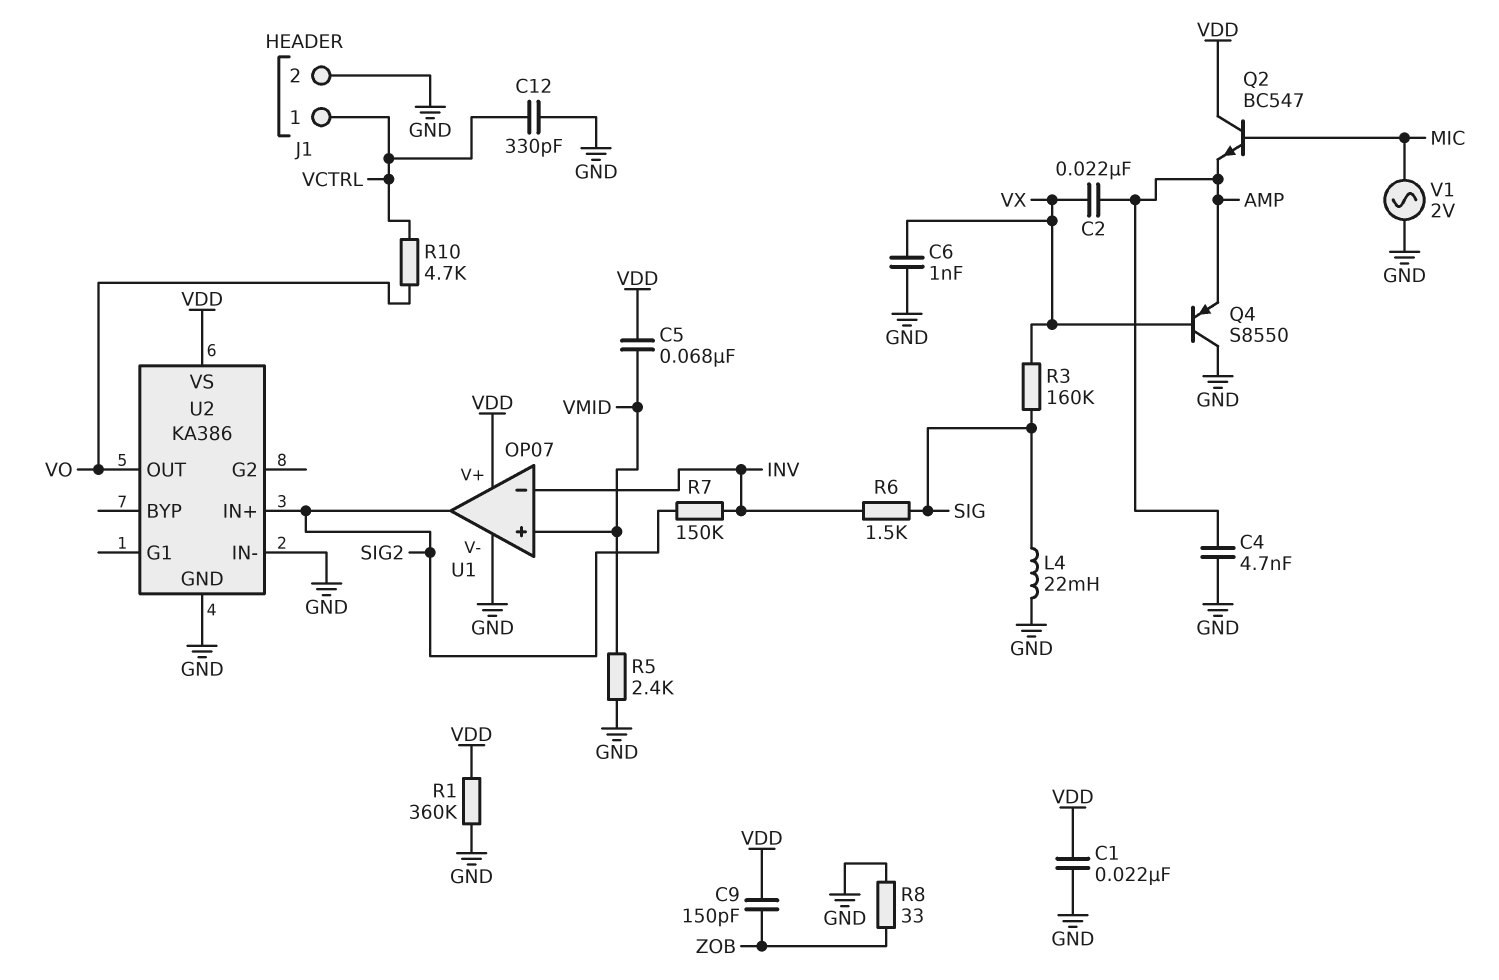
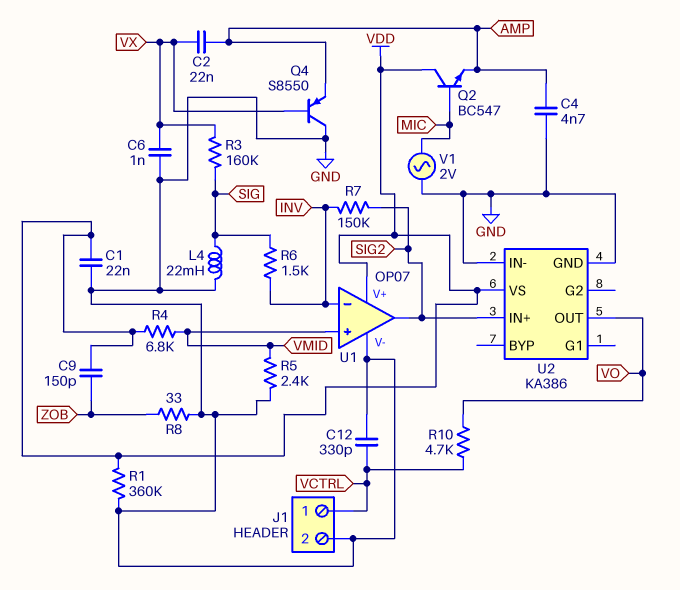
C5: 68nF (VDD, VMID) -> none
R4: none -> 6.8k (VDD, VMID)

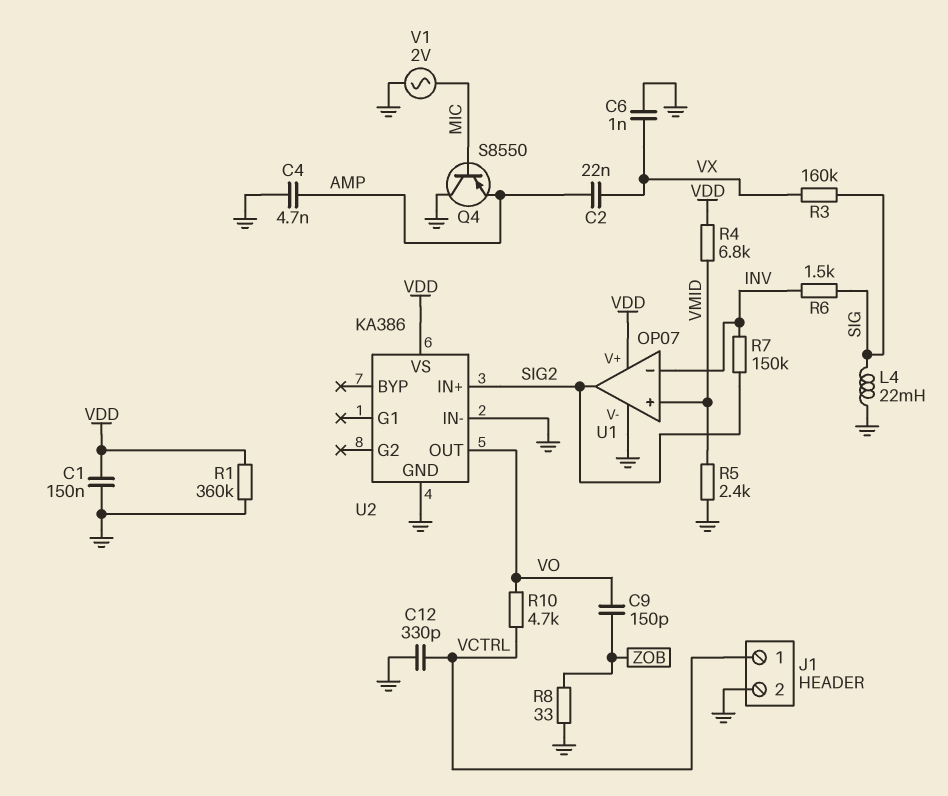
C1: 22nF (GND, VDD) -> 150nF (GND, VDD)
C9: 150pF (VDD, ZOB) -> 150pF (VO, ZOB)
Q2: NPN BC547 (B MIC, C VDD, E AMP) -> none
Q4: PNP S8550 (B VX, C GND, E AMP) -> PNP S8550 (B MIC, C GND, E AMP)

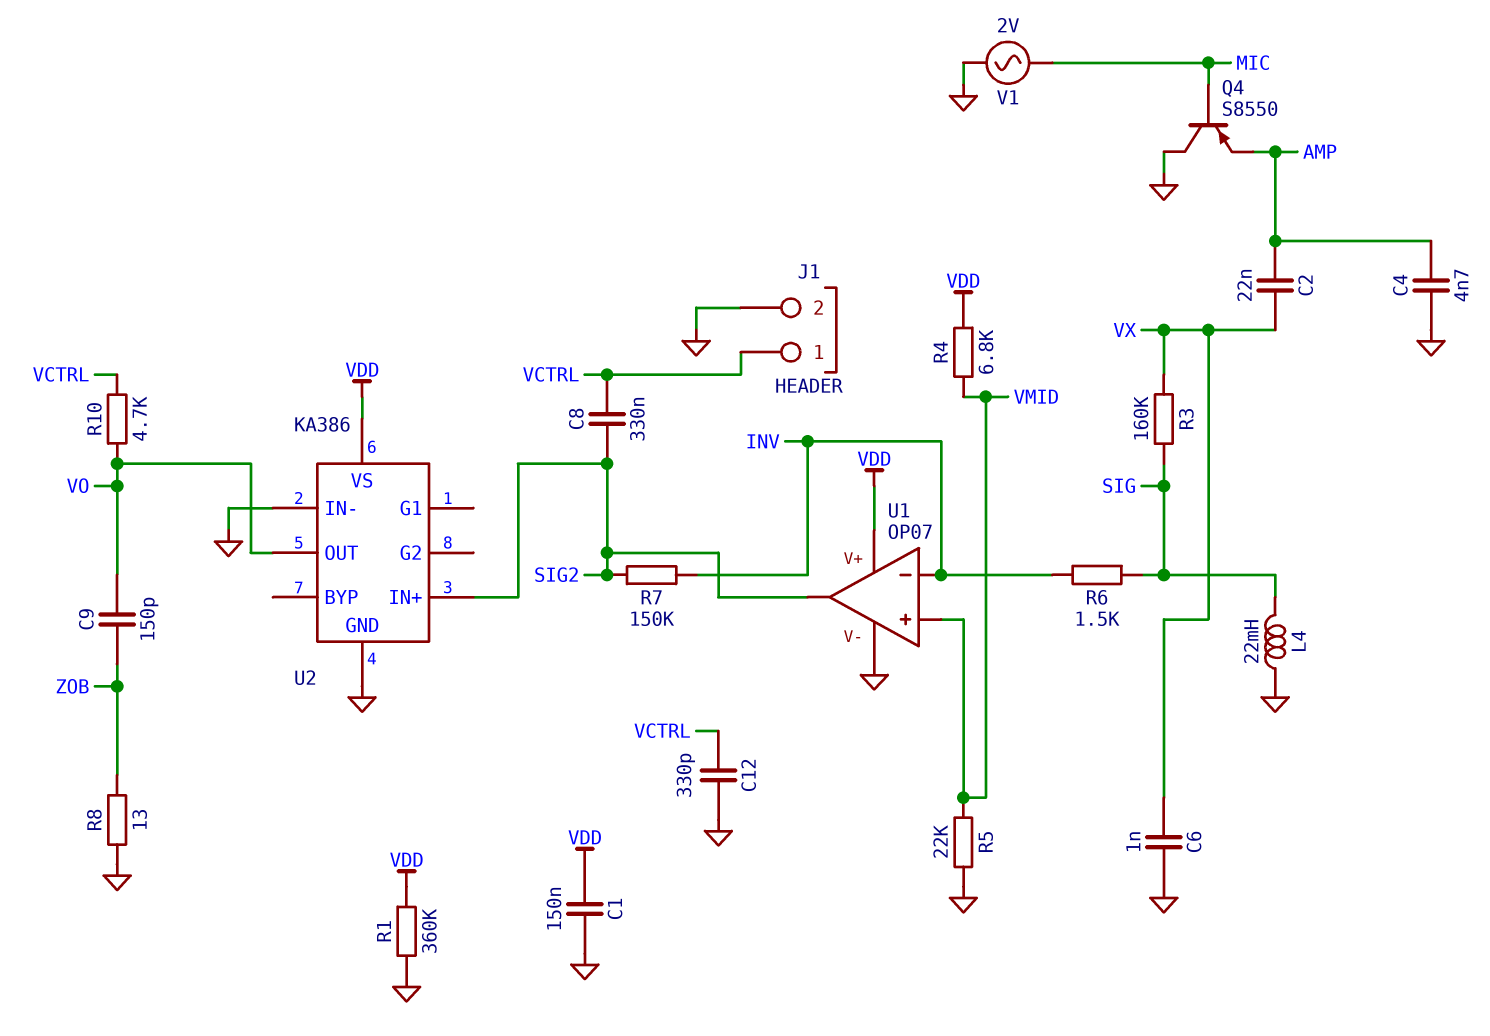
C8: none -> 330nF (SIG2, VCTRL)
R5: 2.4k (GND, VMID) -> 22k (GND, VMID)
R8: 33 (GND, ZOB) -> 13 (GND, ZOB)

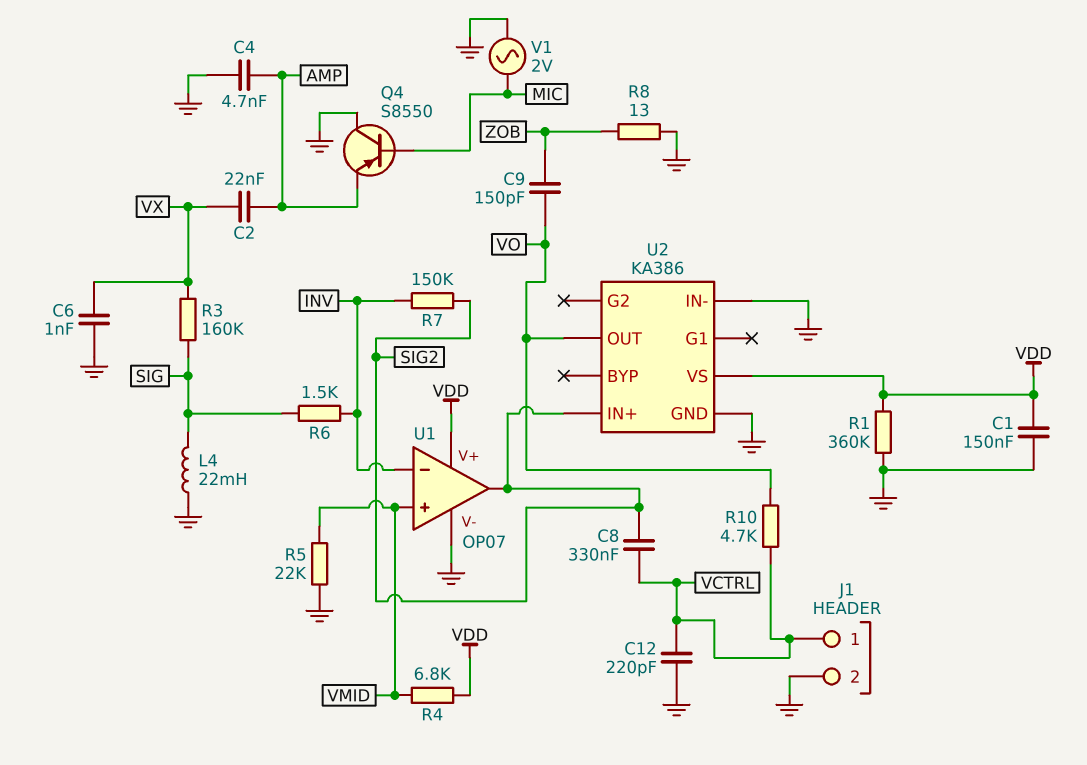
C12: 330pF (GND, VCTRL) -> 220pF (GND, VCTRL)

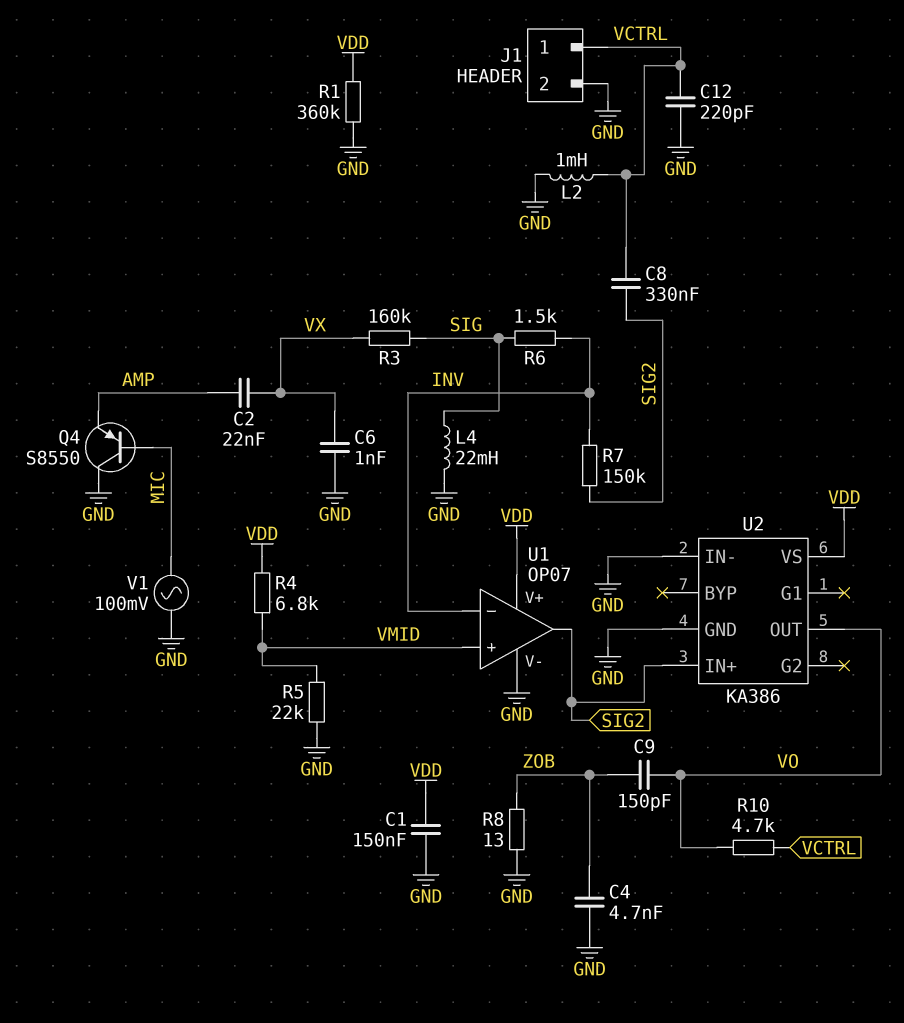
C4: 4.7nF (AMP, GND) -> 4.7nF (GND, ZOB)
L2: none -> 1mH (GND, VCTRL)
V1: AC 2V (GND, MIC) -> AC 100mV (GND, MIC)

